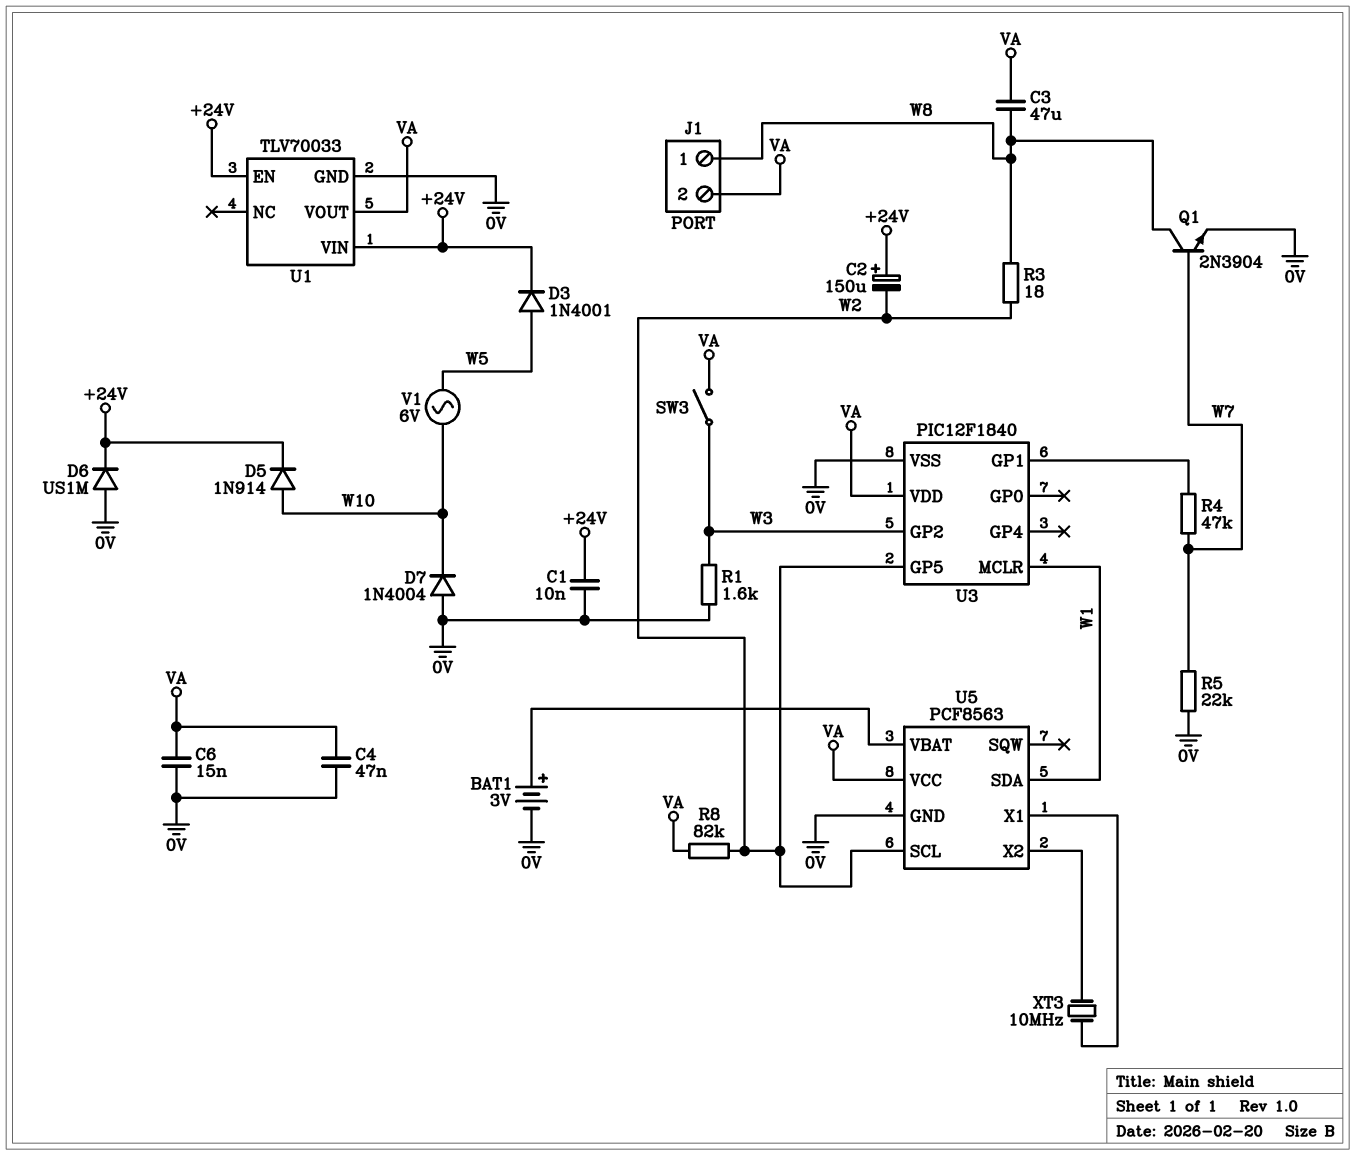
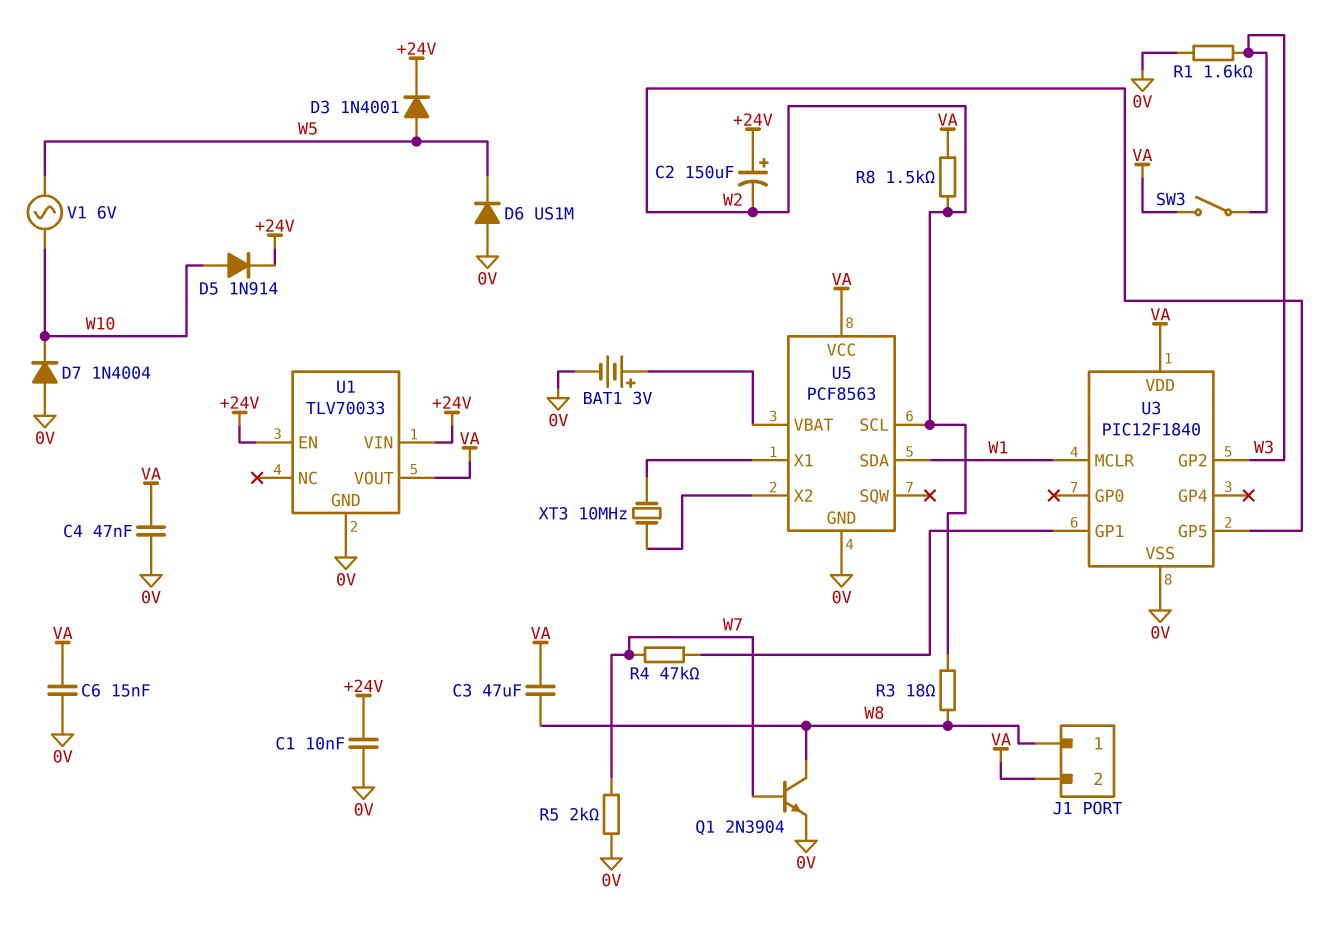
D6: diode US1M (A 0V, K +24V) -> diode US1M (A 0V, K W5)
R5: 22k (0V, W7) -> 2k (0V, W7)
R8: 82k (VA, W2) -> 1.5k (VA, W2)

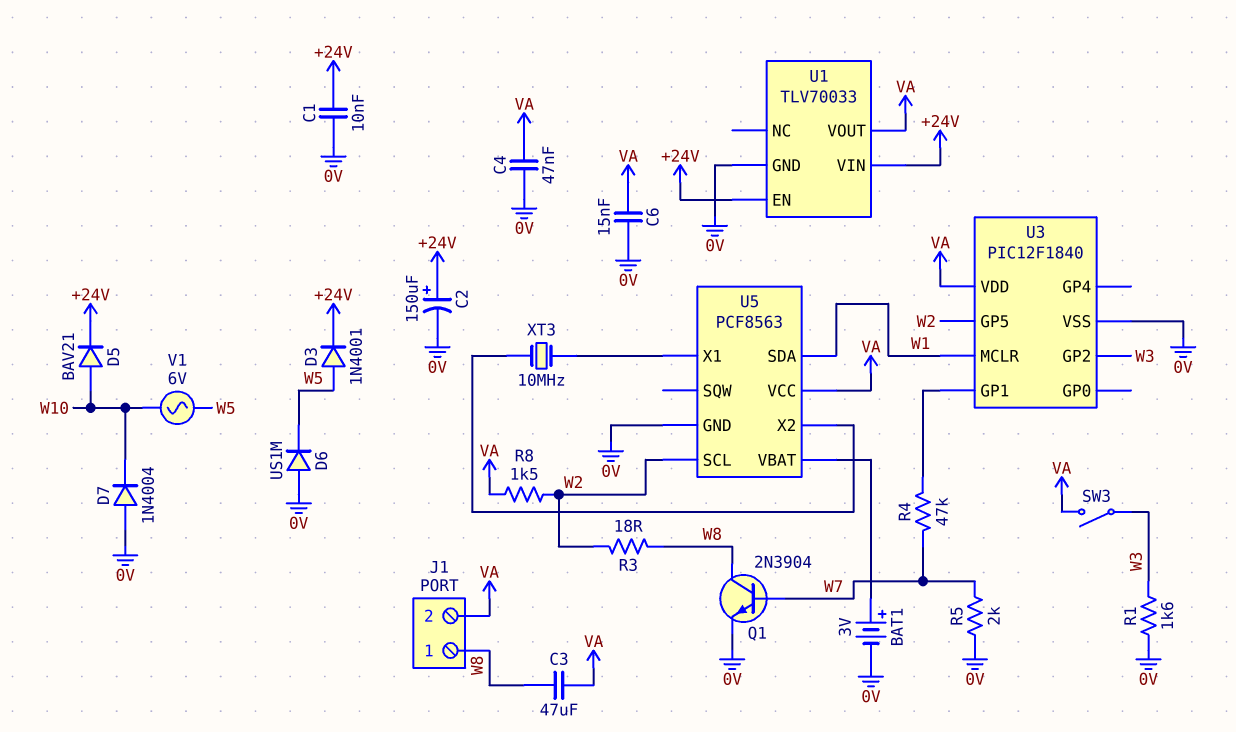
C2: 150uF (plus +24V, minus W2) -> 150uF (plus +24V, minus 0V)
D5: diode 1N914 (A W10, K +24V) -> diode BAV21 (A W10, K +24V)

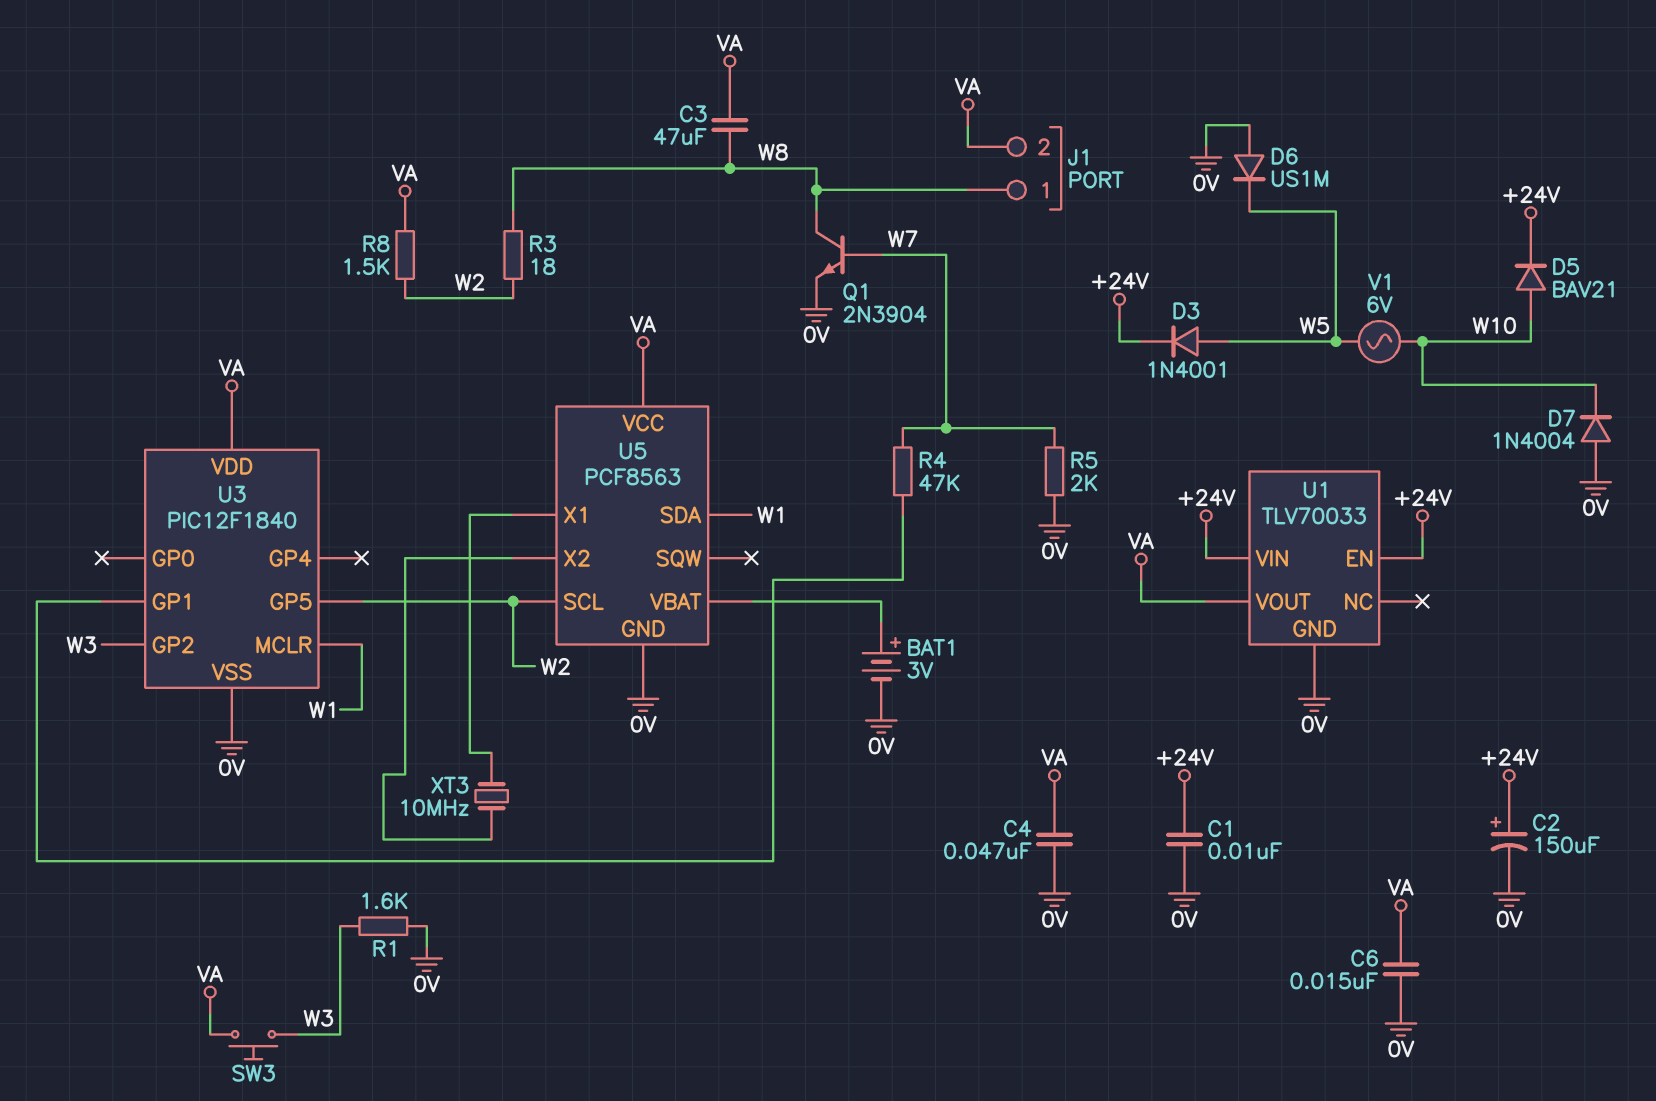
SW3: switch (VA, W3) -> button (VA, W3)

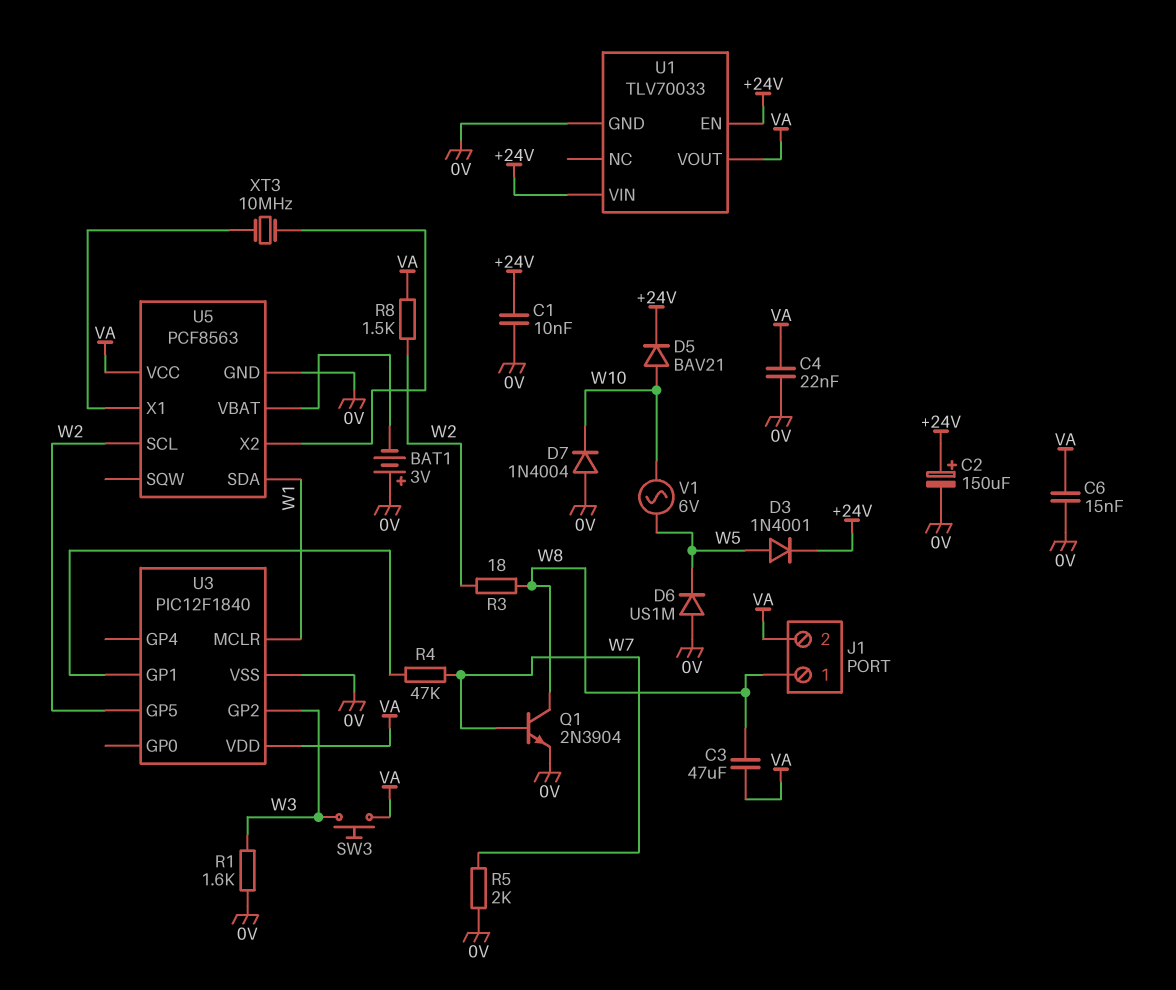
BAT1: 3V (plus U5/VBAT, minus 0V) -> 3V (plus 0V, minus U5/VBAT)
C4: 47nF (0V, VA) -> 22nF (0V, VA)

